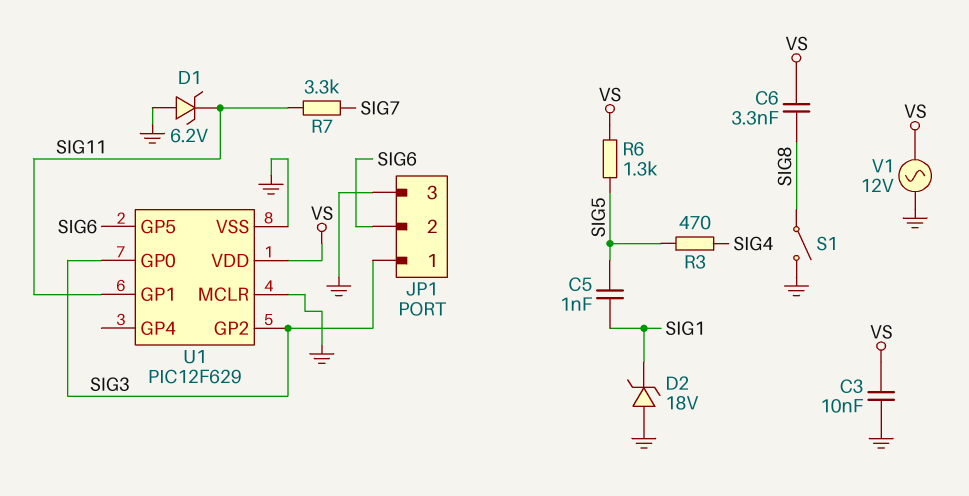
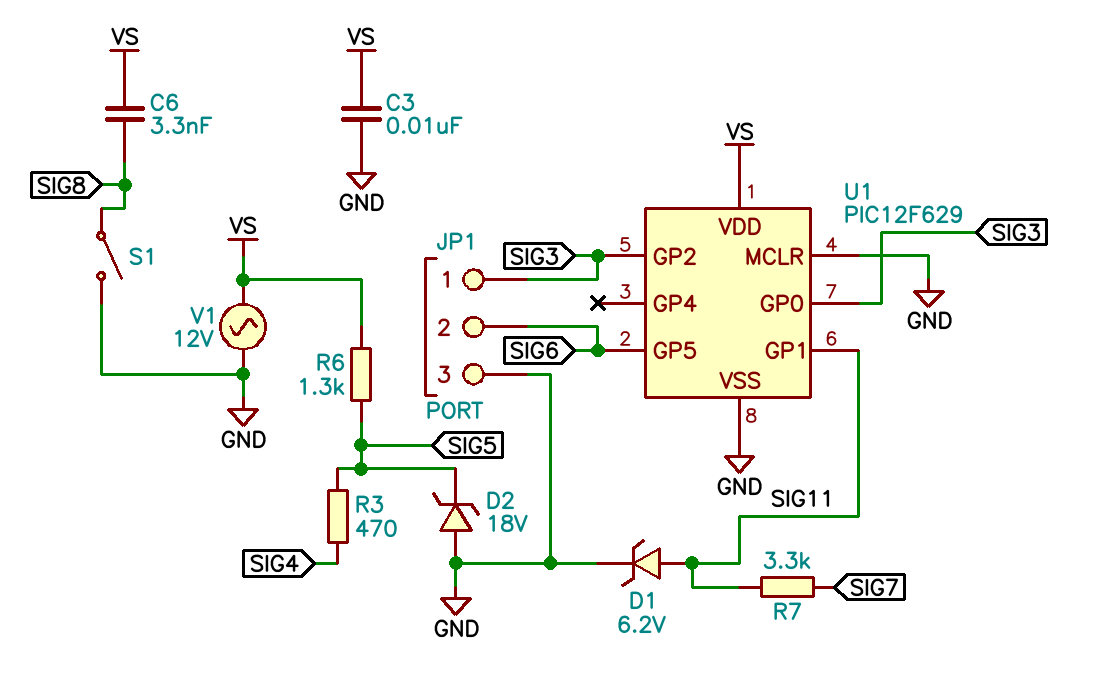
C5: 1nF (SIG1, SIG5) -> none
D1: zener 6.2V (A GND, K SIG11) -> zener 6.2V (A SIG11, K GND)
D2: zener 18V (A GND, K SIG1) -> zener 18V (A GND, K SIG5)

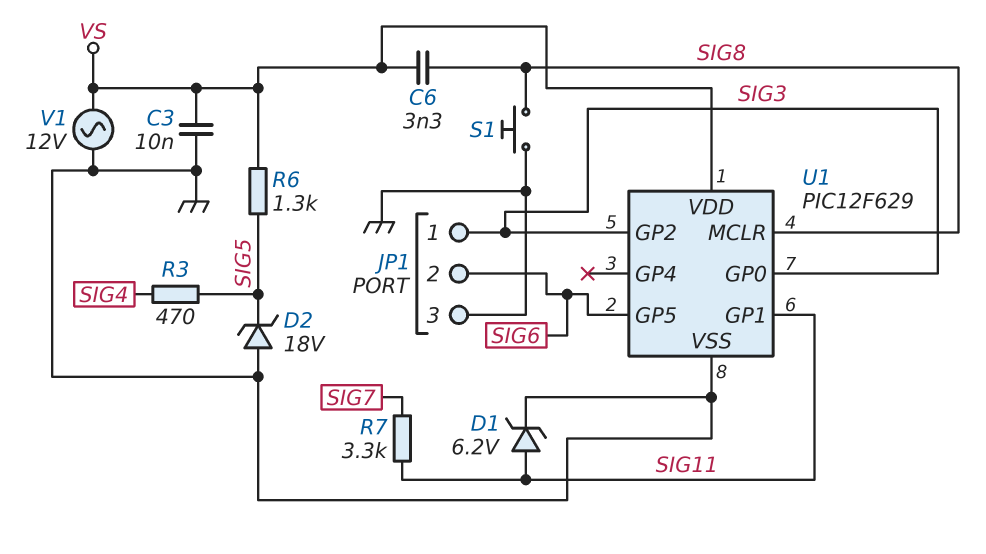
S1: switch (GND, SIG8) -> button (GND, SIG8)
U1 pin MCLR: GND -> SIG8

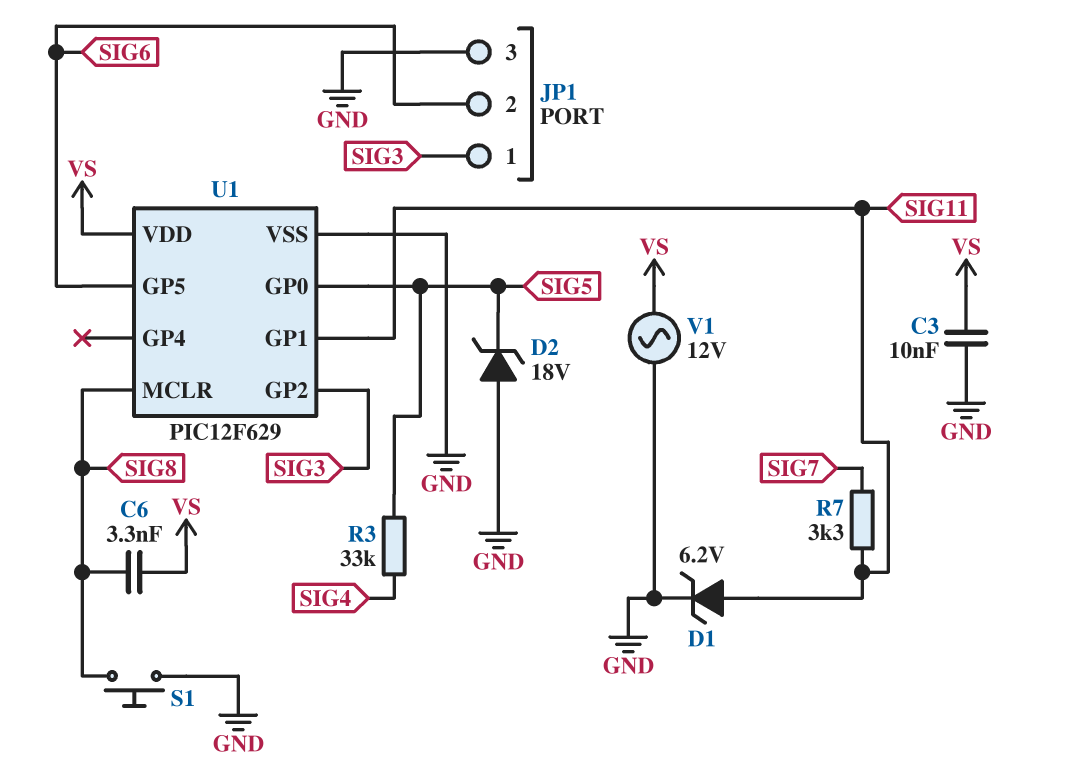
R3: 470 (SIG4, SIG5) -> 33k (SIG4, SIG5)
R6: 1.3k (SIG5, VS) -> none
U1 pin GP0: SIG3 -> SIG5

